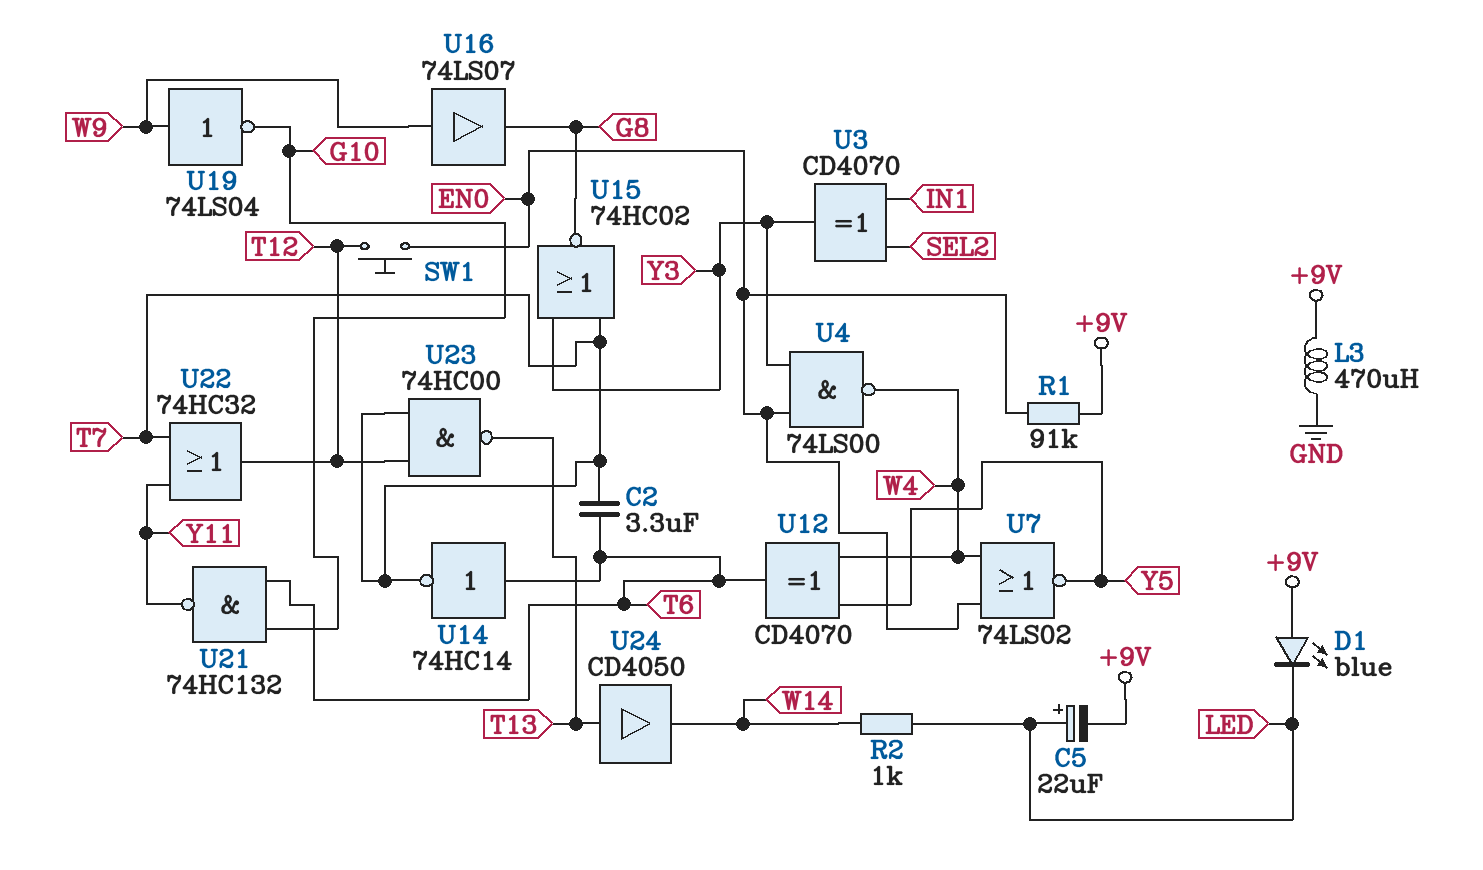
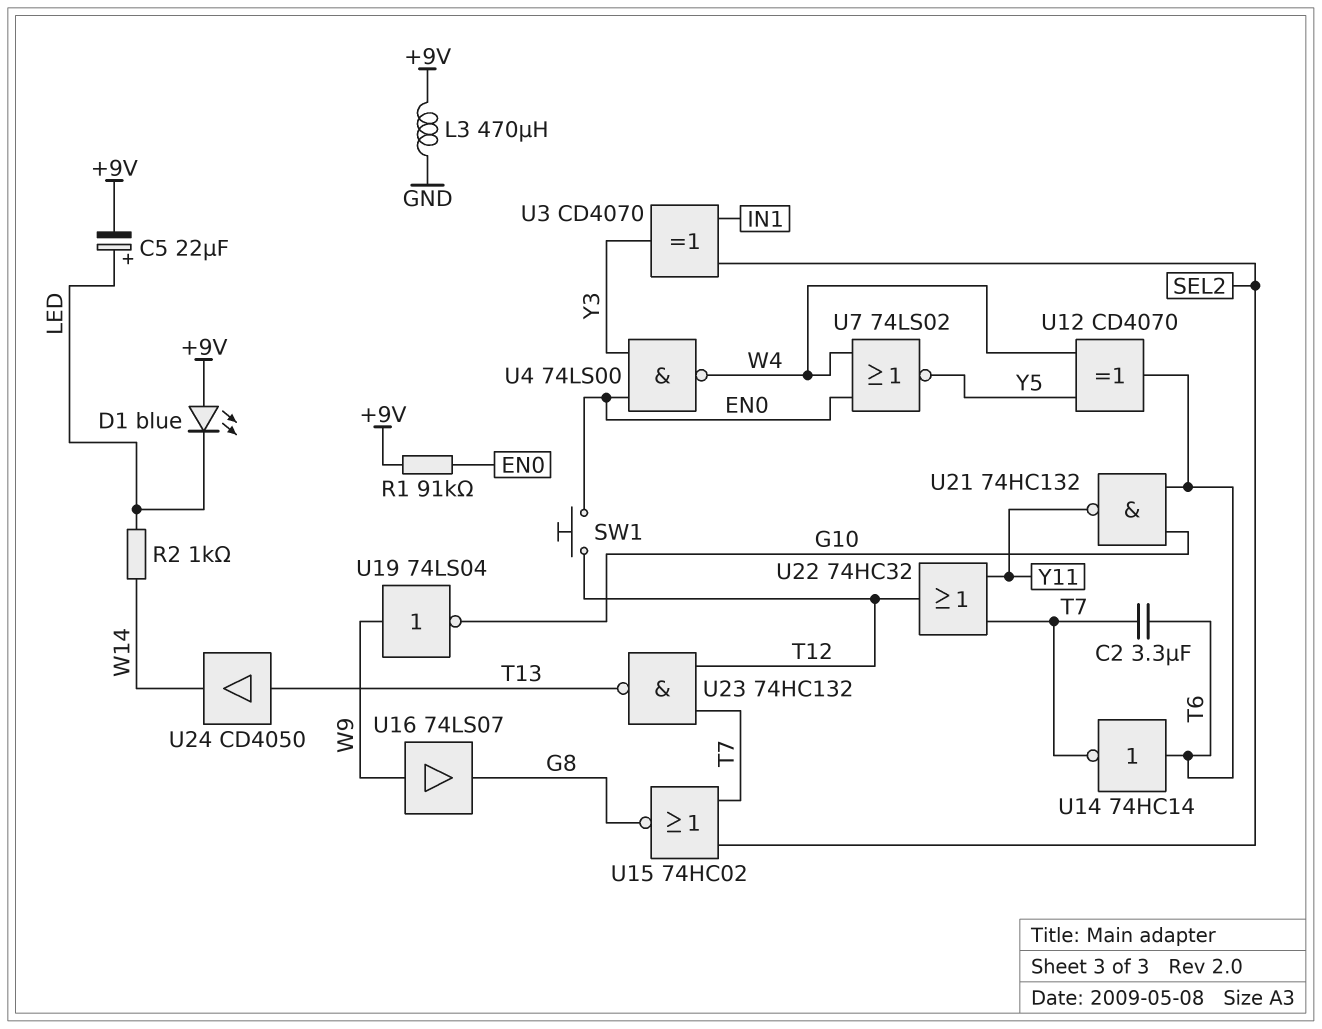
U15: NOR 74HC02 (in T7, in Y3, out G8) -> NOR 74HC02 (in SEL2, in T7, out G8)
U23: NAND 74HC00 (in T7, in T12, out T13) -> NAND 74HC132 (in T7, in T12, out T13)

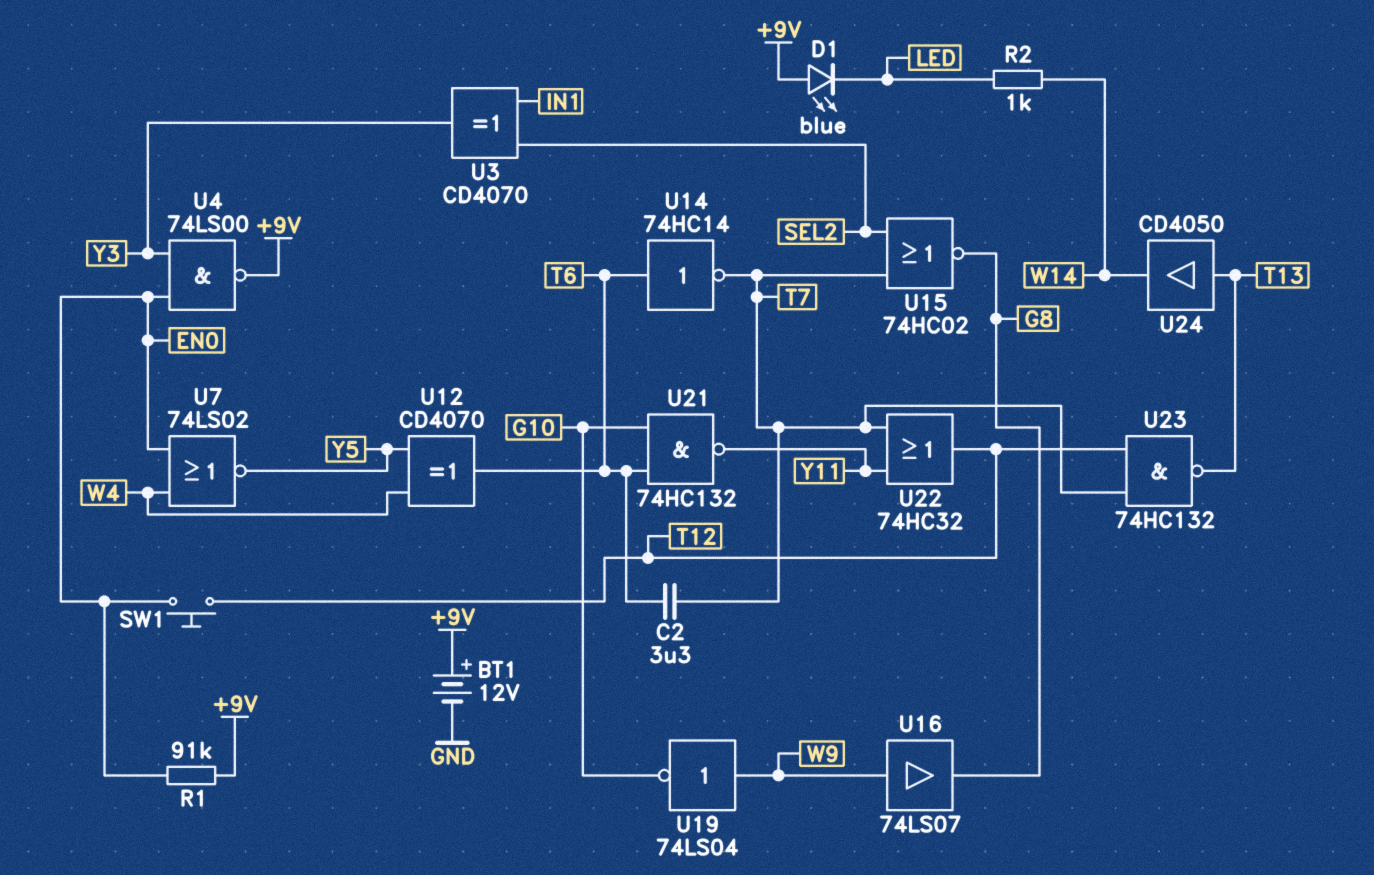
BT1: none -> 12V (plus +9V, minus GND)
C5: 22uF (plus LED, minus +9V) -> none
L3: 470uH (+9V, GND) -> none
U4: NAND 74LS00 (in EN0, in Y3, out W4) -> NAND 74LS00 (in EN0, in Y3, out +9V)

